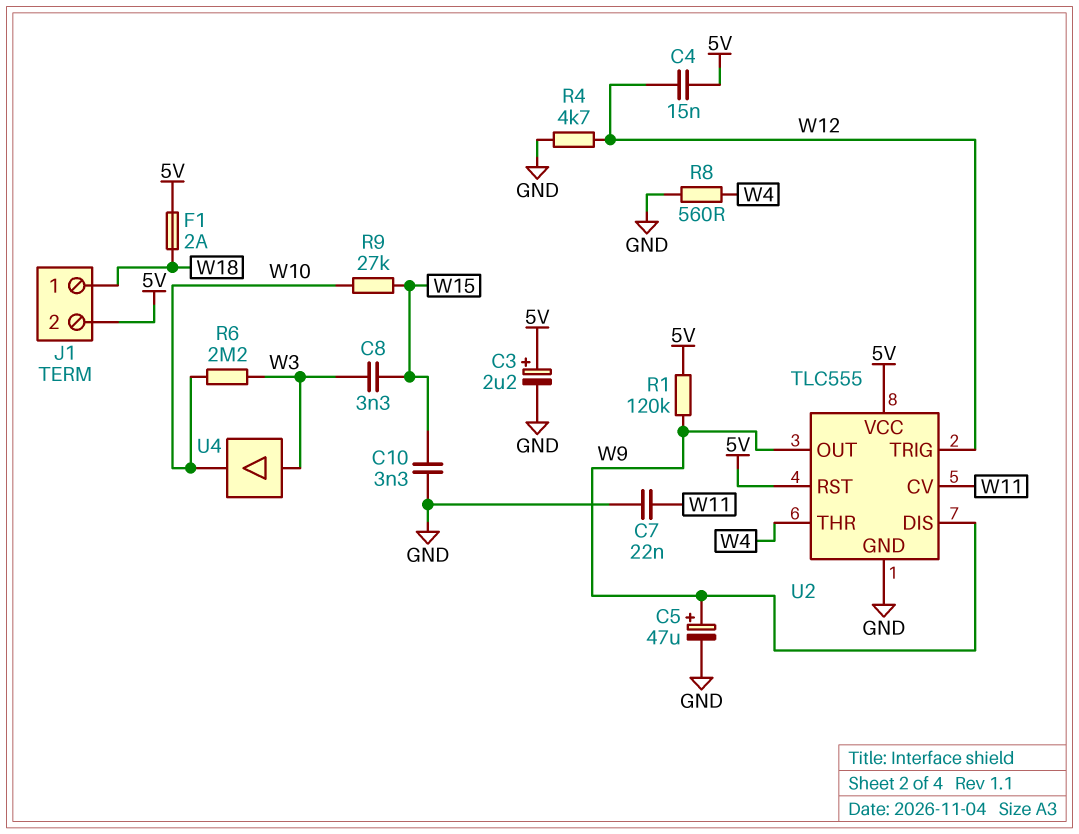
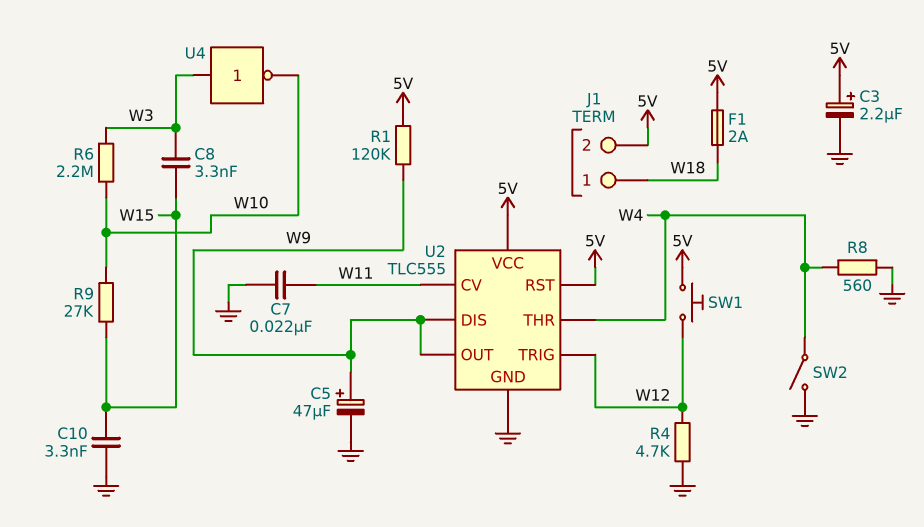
C4: 15nF (5V, W12) -> none
SW1: none -> button (5V, W12)
SW2: none -> switch (GND, W4)
U4: buffer (in W3, out W10) -> NOT (in W3, out W10)

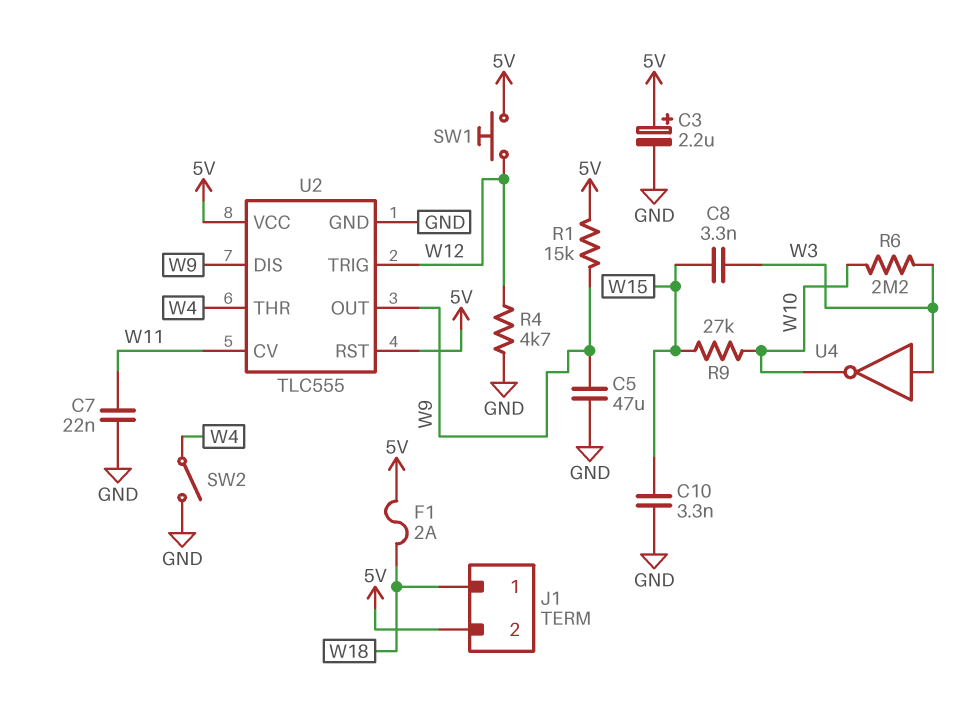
C5: 47uF (plus W9, minus GND) -> 47uF (GND, W9)
R1: 120k (5V, W9) -> 15k (5V, W9)
R8: 560 (GND, W4) -> none

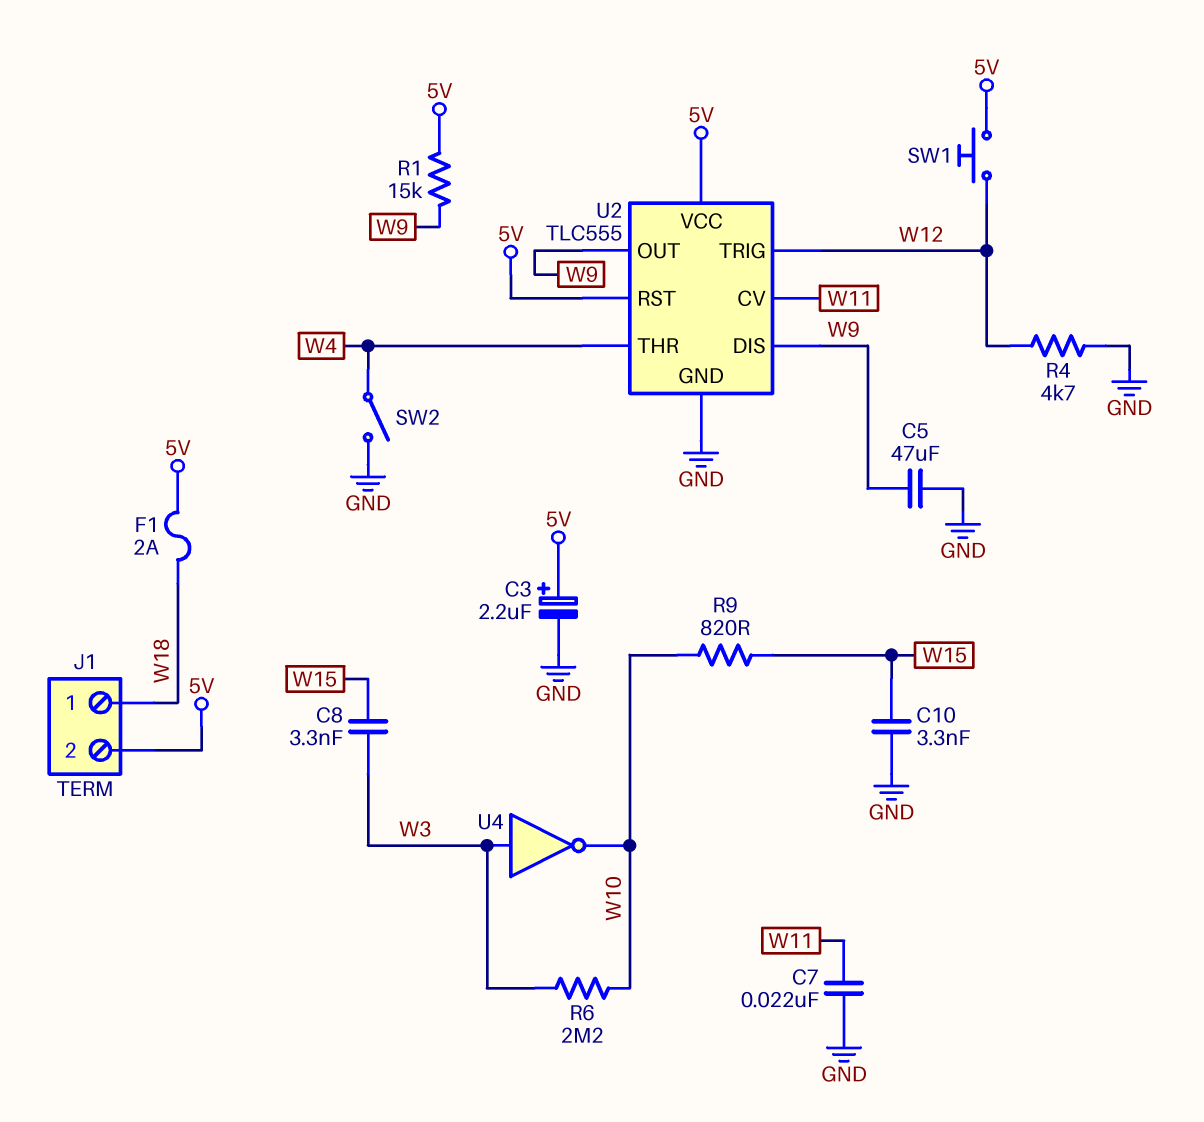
R9: 27k (W10, W15) -> 820 (W10, W15)

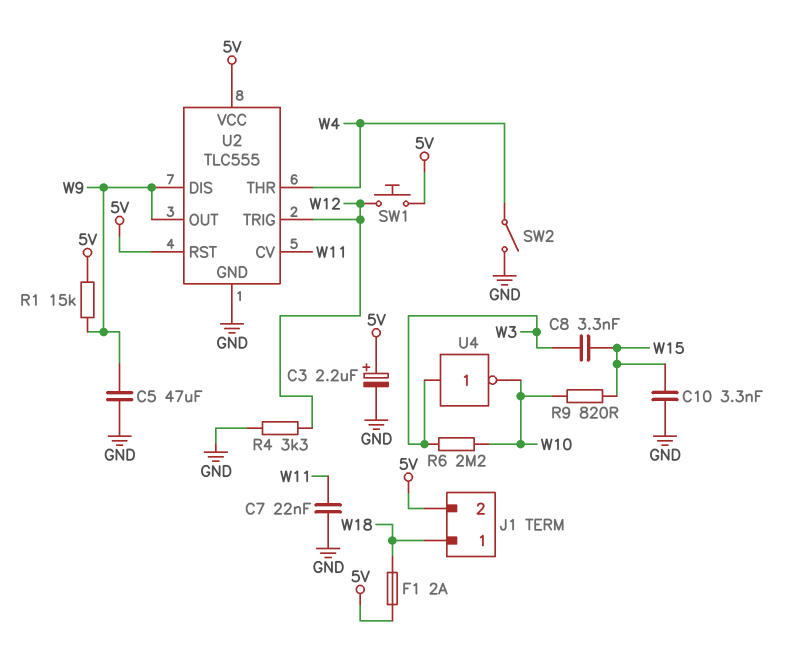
R4: 4.7k (GND, W12) -> 3.3k (GND, W12)

